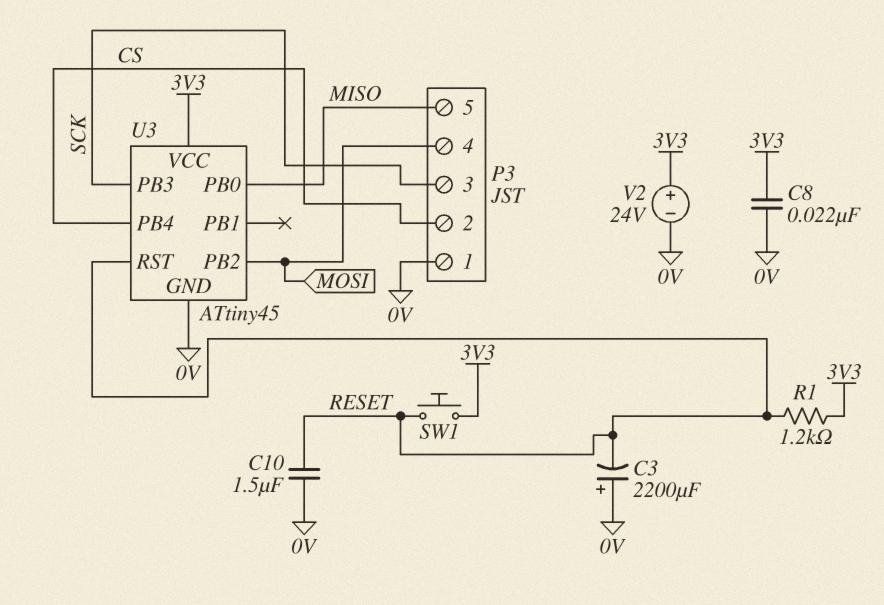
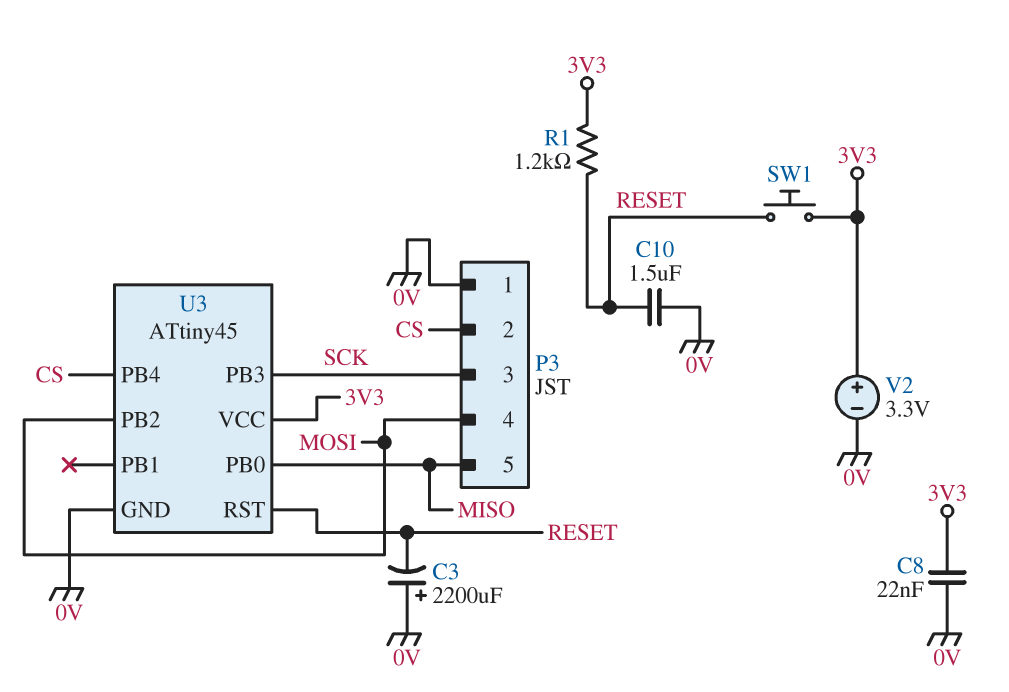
V2: 24V (plus 3V3, minus 0V) -> 3.3V (plus 3V3, minus 0V)

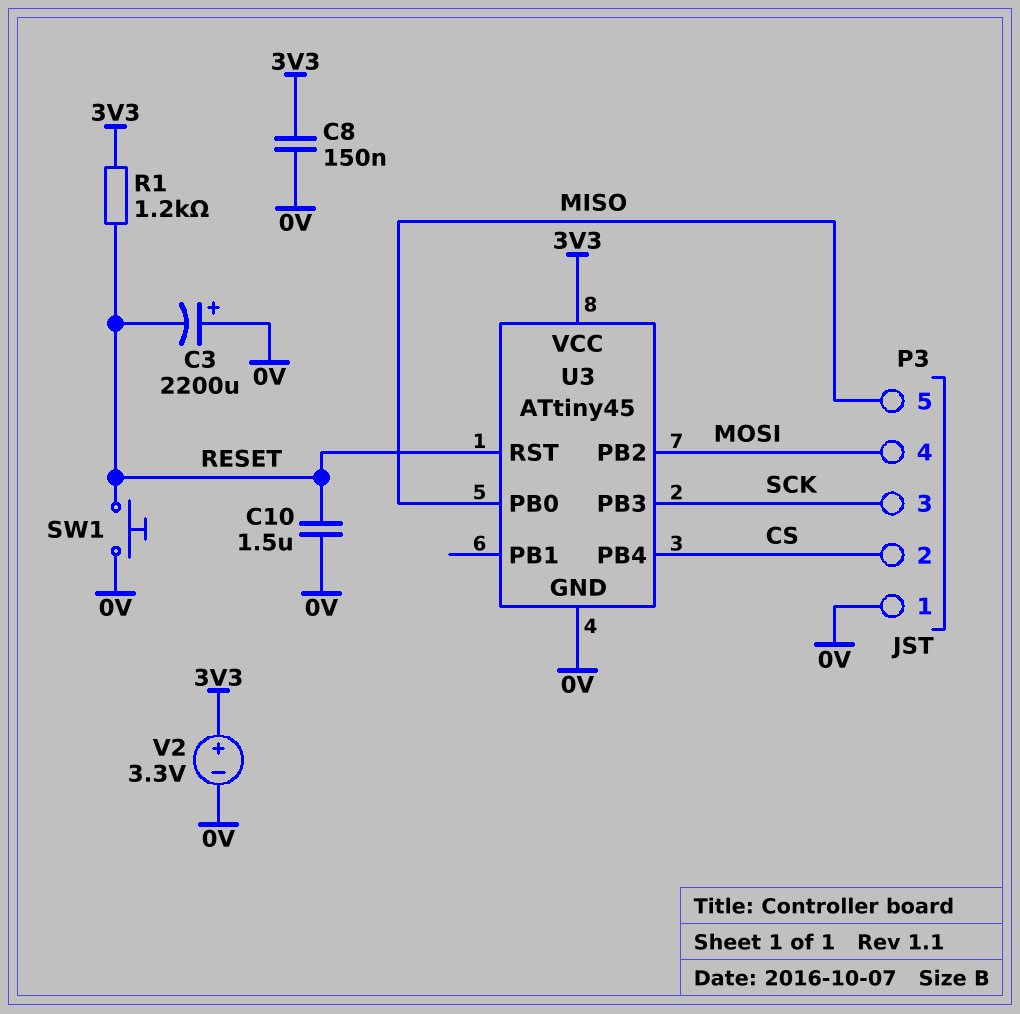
C8: 22nF (0V, 3V3) -> 150nF (0V, 3V3)
SW1: button (3V3, RESET) -> button (0V, RESET)

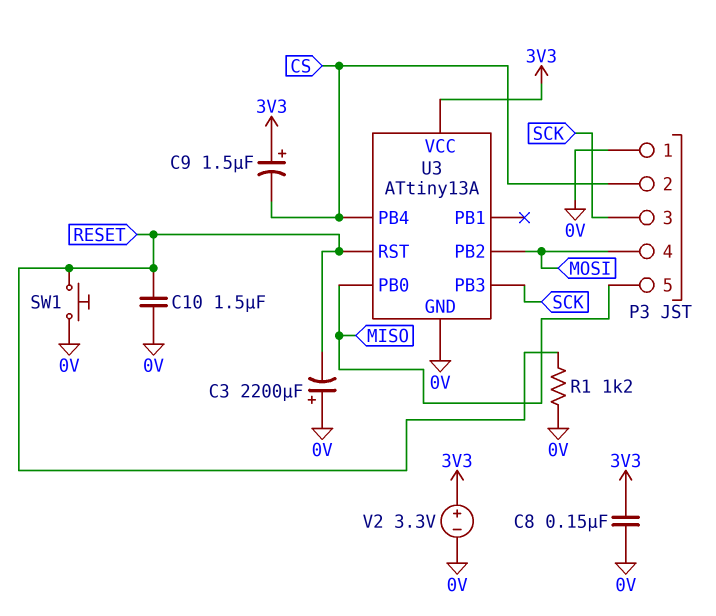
C9: none -> 1.5uF (plus 3V3, minus CS)
R1: 1.2k (3V3, RESET) -> 1.2k (0V, RESET)
U3: ATtiny45 -> ATtiny13A

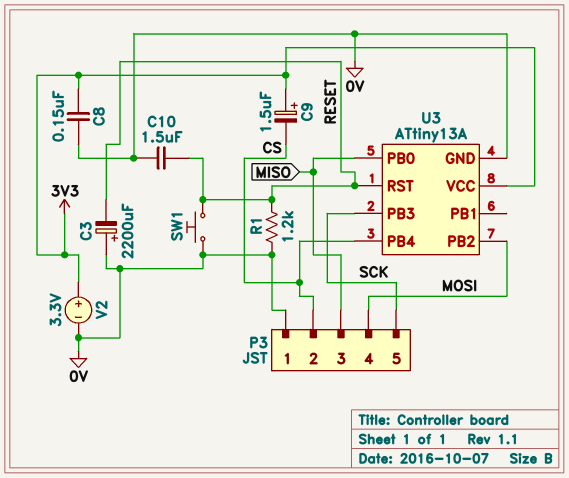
P3 pin 3: SCK -> MISO
P3 pin 5: MISO -> SCK

